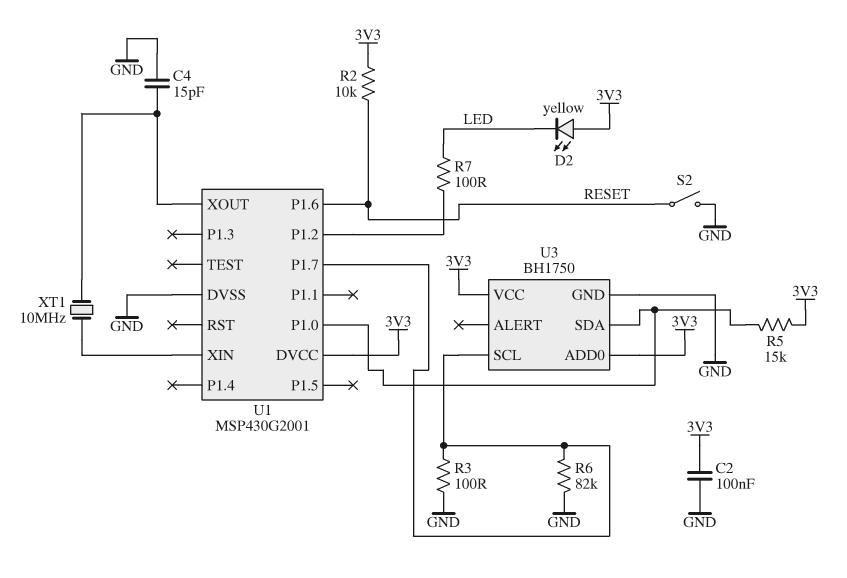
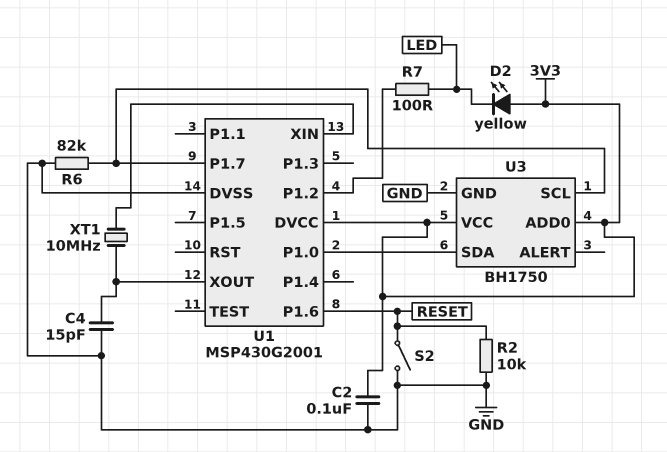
R2: 10k (3V3, RESET) -> 10k (GND, RESET)
R3: 100 (GND, U1/P1.7) -> none
R5: 15k (3V3, U1/P1.0) -> none

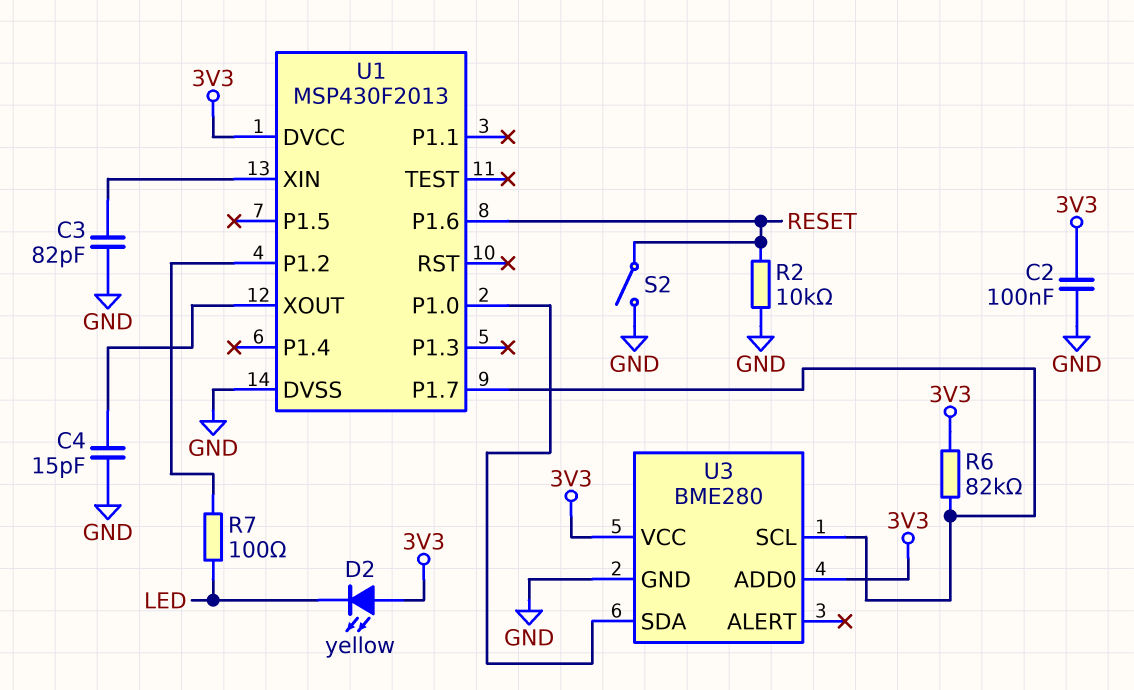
C3: none -> 82pF (GND, U1/XIN)
R6: 82k (GND, U1/P1.7) -> 82k (3V3, U1/P1.7)
U1: MSP430G2001 -> MSP430F2013
U3: BH1750 -> BME280
XT1: 10MHz (U1/XIN, U1/XOUT) -> none

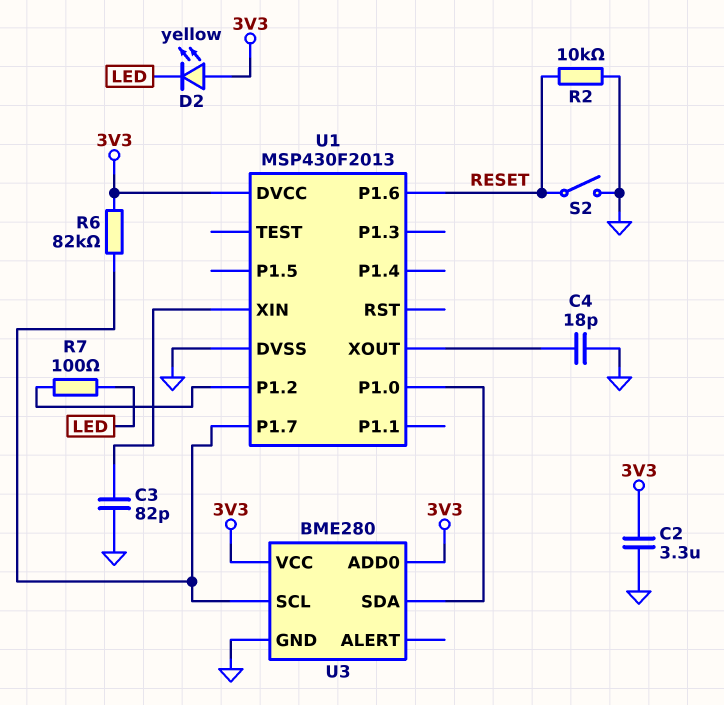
C2: 100nF (3V3, GND) -> 3.3uF (3V3, GND)
C4: 15pF (GND, U1/XOUT) -> 18pF (GND, U1/XOUT)

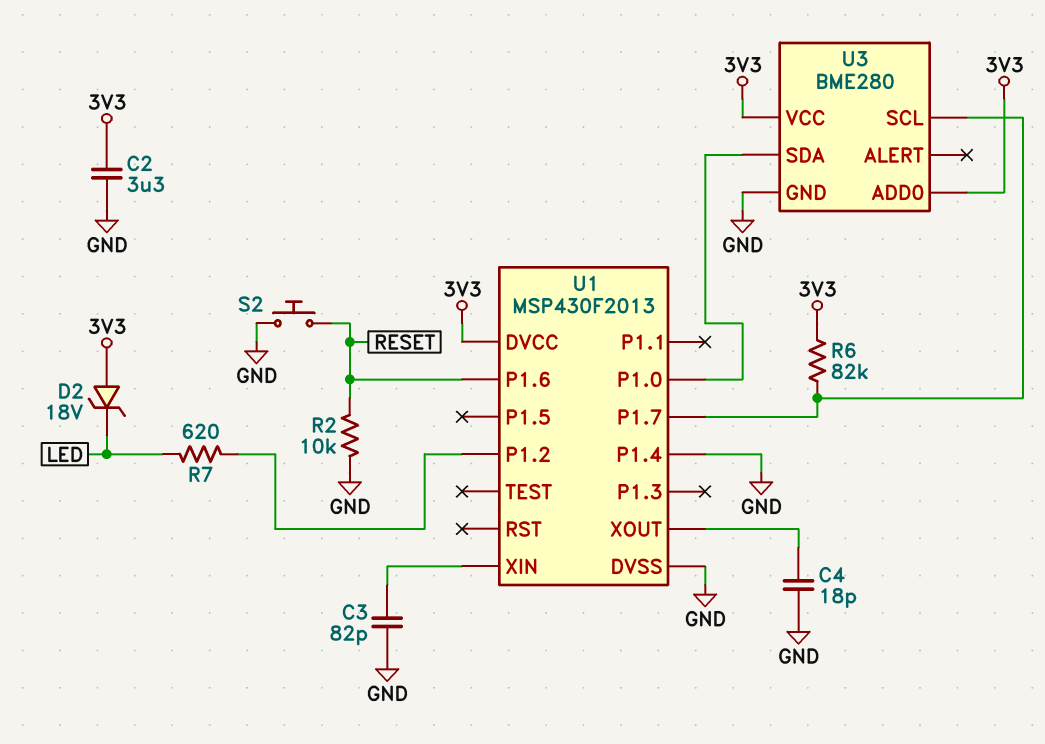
D2: LED yellow (A 3V3, K LED) -> zener 18V (A 3V3, K LED)
R7: 100 (LED, U1/P1.2) -> 620 (LED, U1/P1.2)
S2: switch (GND, RESET) -> button (GND, RESET)
U1 pin P1.4: none -> GND

